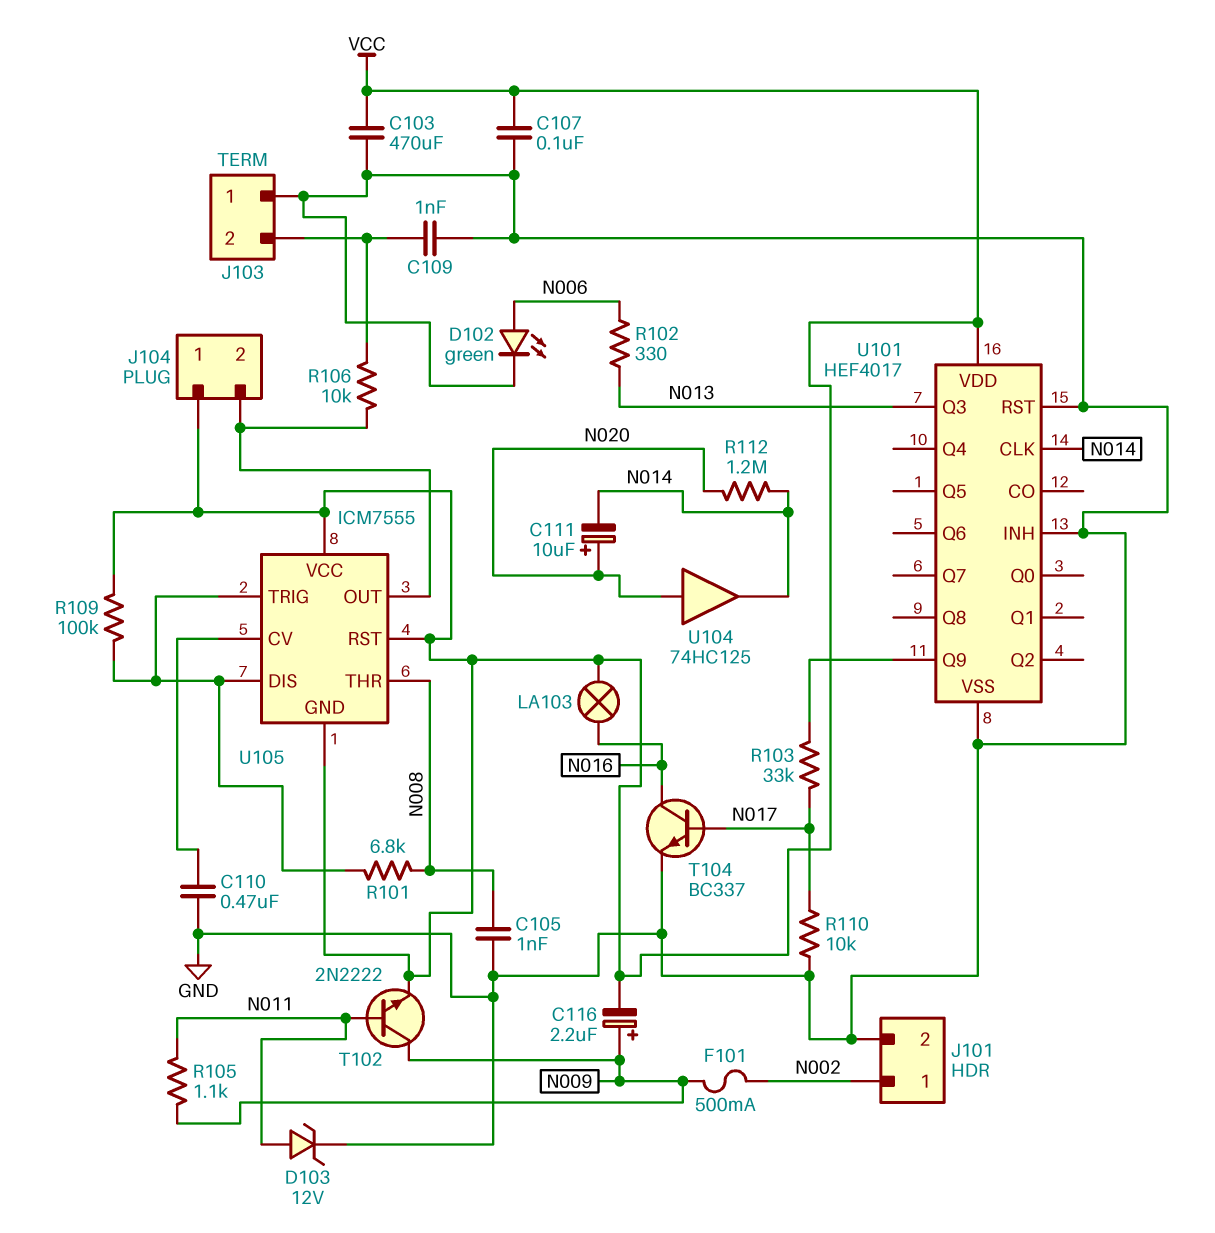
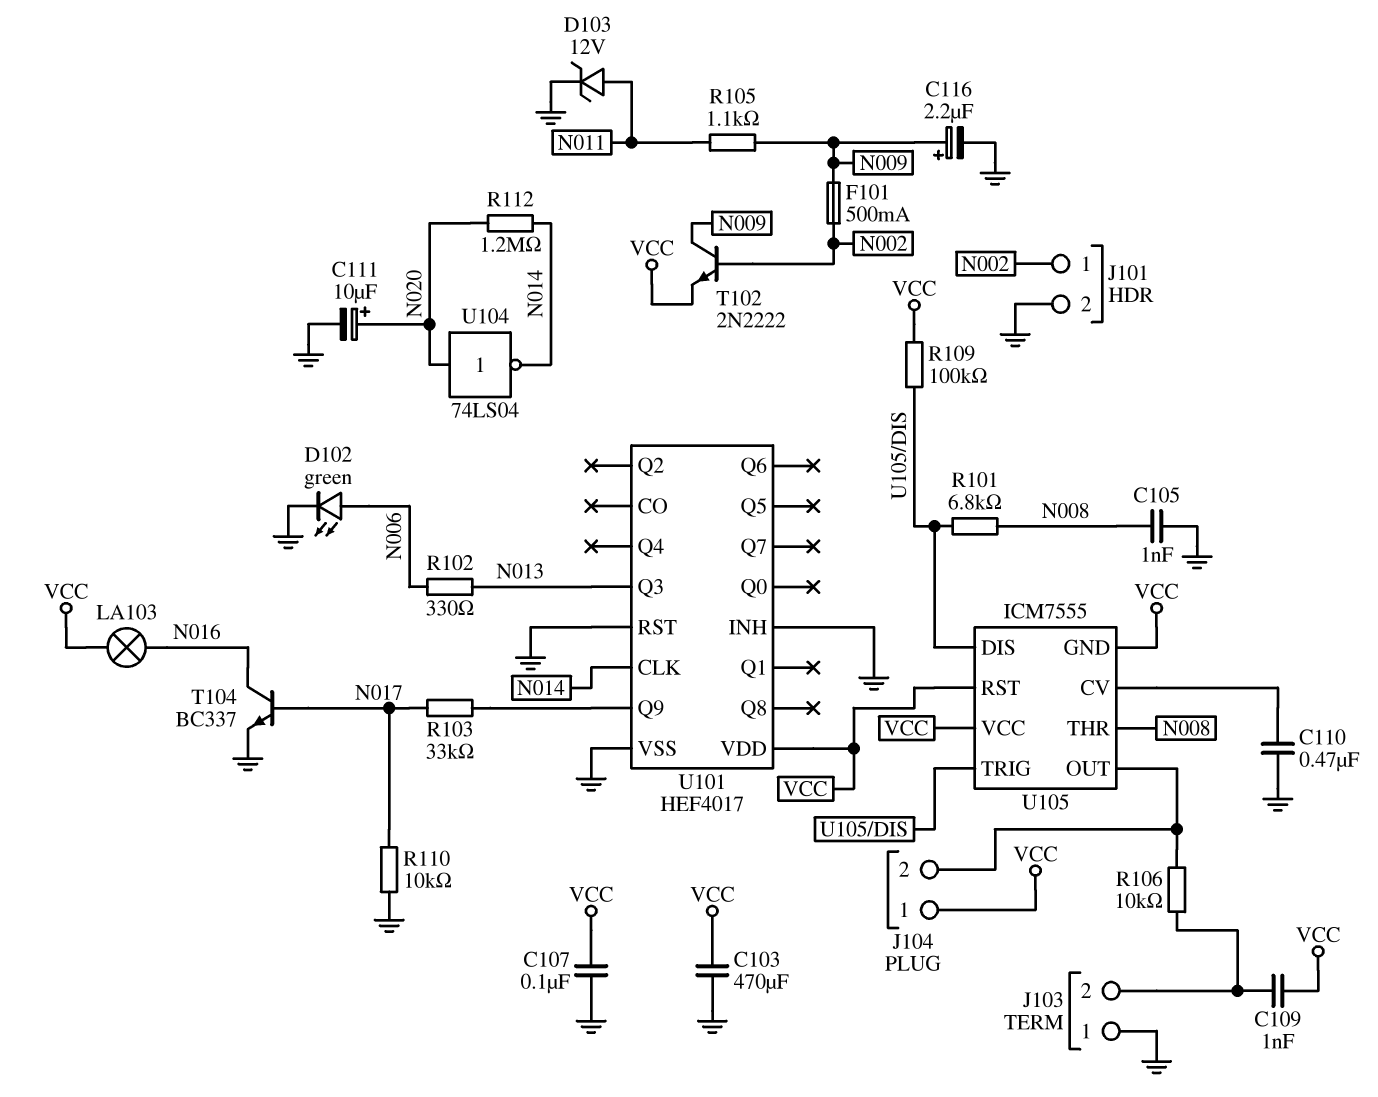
C109: 1nF (GND, J103/2) -> 1nF (J103/2, VCC)
C111: 10uF (plus N020, minus N014) -> 10uF (plus N020, minus GND)
C116: 2.2uF (plus N009, minus VCC) -> 2.2uF (plus N009, minus GND)
T102: NPN 2N2222 (B N011, C N009, E VCC) -> NPN 2N2222 (B N002, C N009, E VCC)
U104: buffer 74HC125 (in N020, out N014) -> NOT 74LS04 (in N020, out N014)

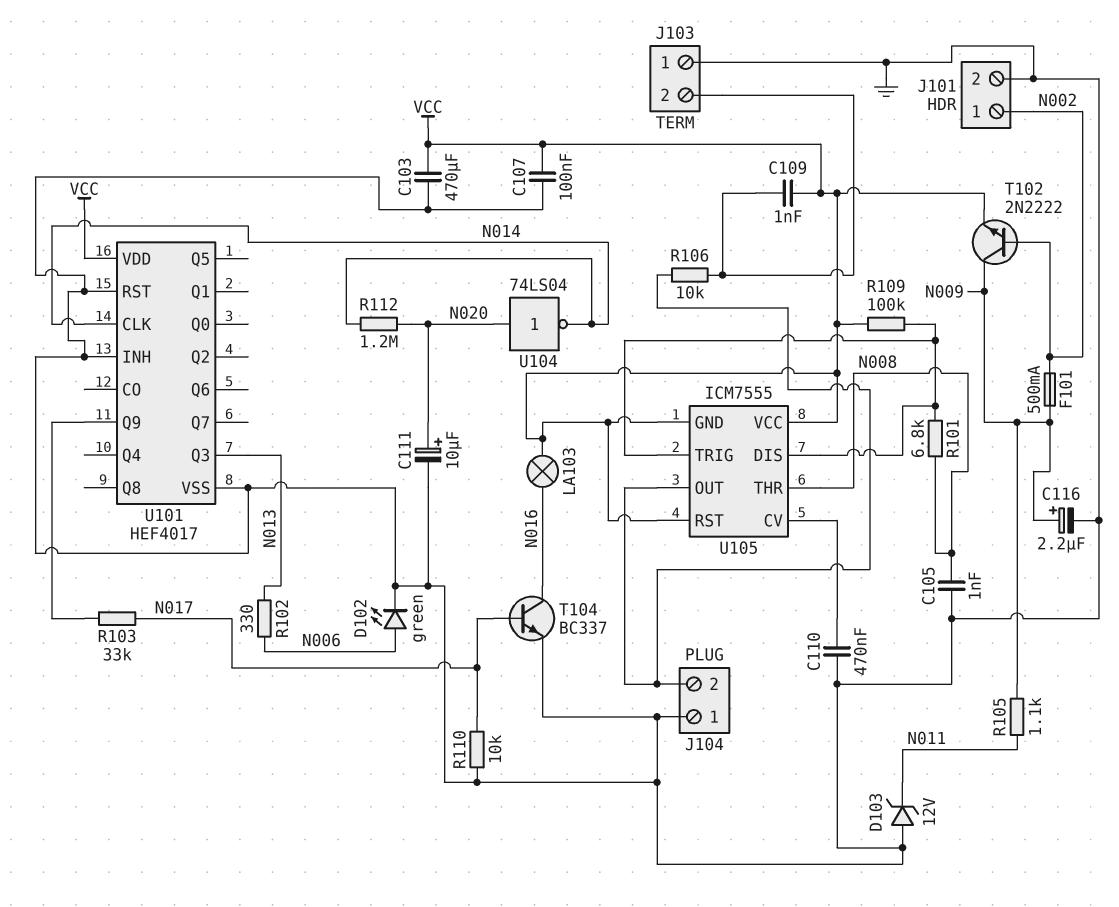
D103: zener 12V (A N011, K GND) -> zener 12V (A GND, K N011)
J104 pin 1: VCC -> GND

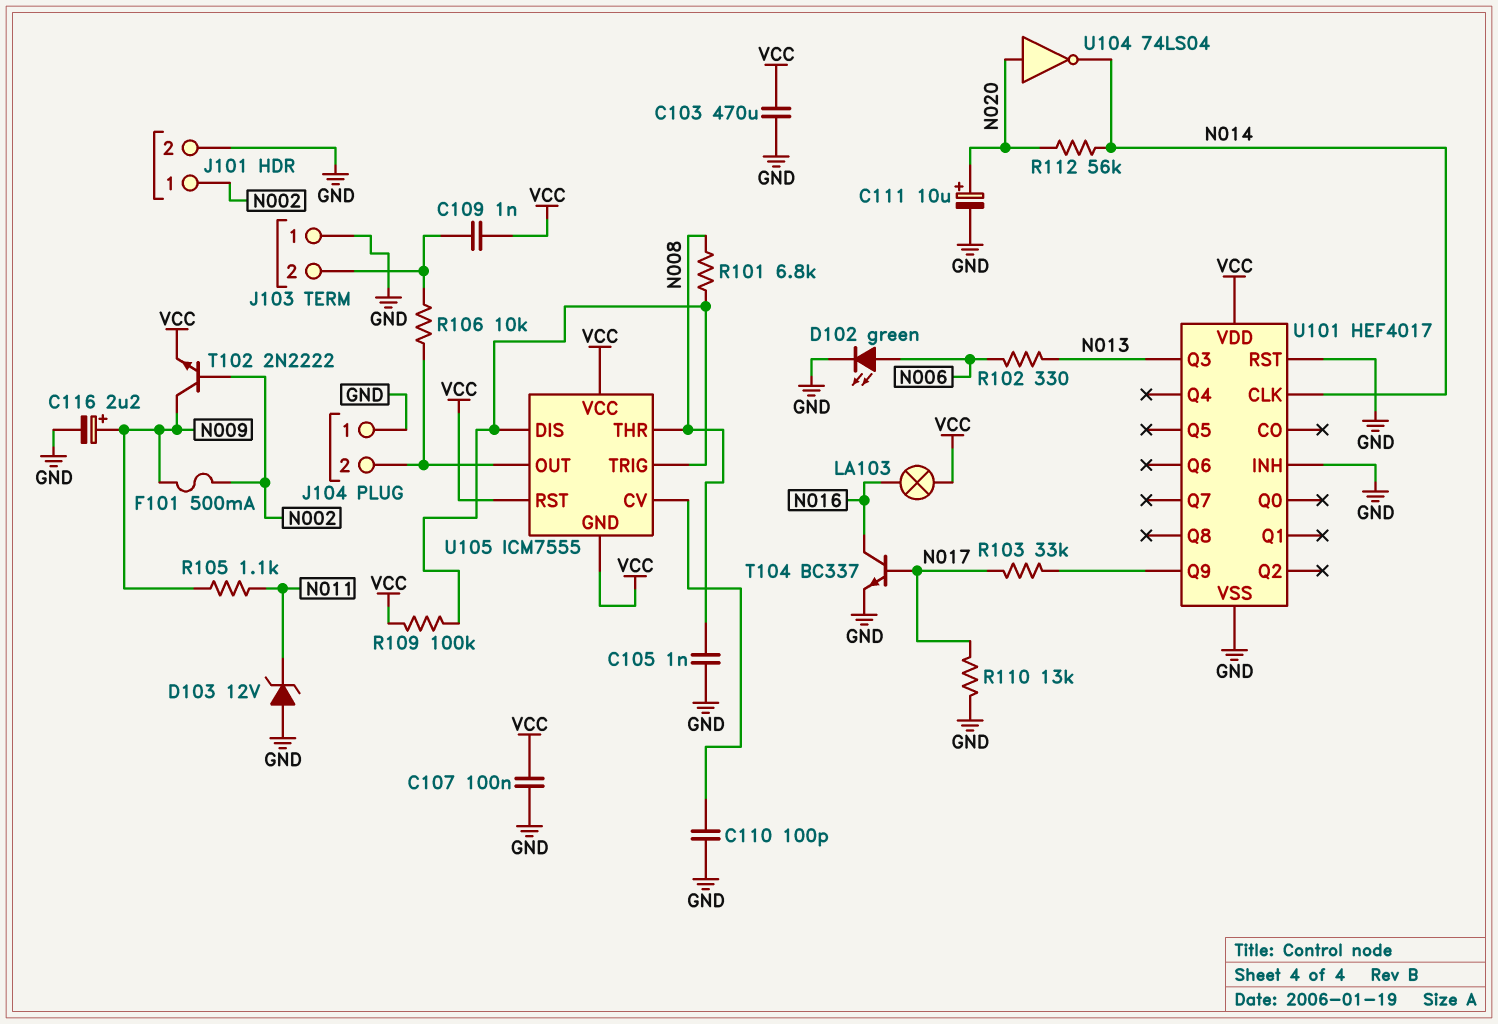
C110: 470nF (GND, U105/CV) -> 100pF (GND, U105/CV)
R110: 10k (GND, N017) -> 13k (GND, N017)
R112: 1.2M (N014, N020) -> 56k (N014, N020)

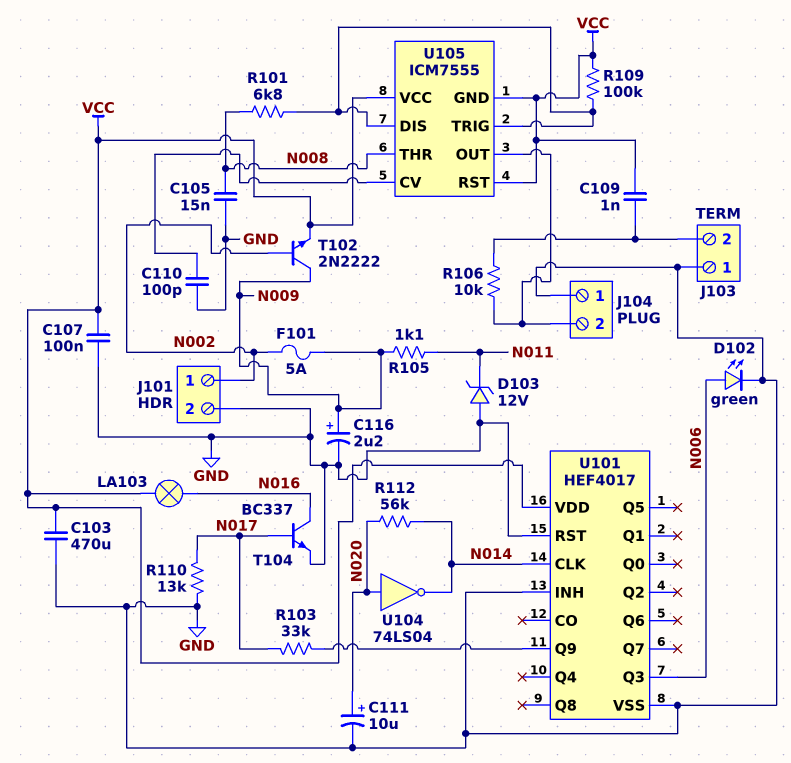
C105: 1nF (GND, N008) -> 15nF (GND, N008)
F101: 500mA (N002, N009) -> 5A (N002, N009)
R102: 330 (N006, N013) -> none
U101 pin Q3: N013 -> N006

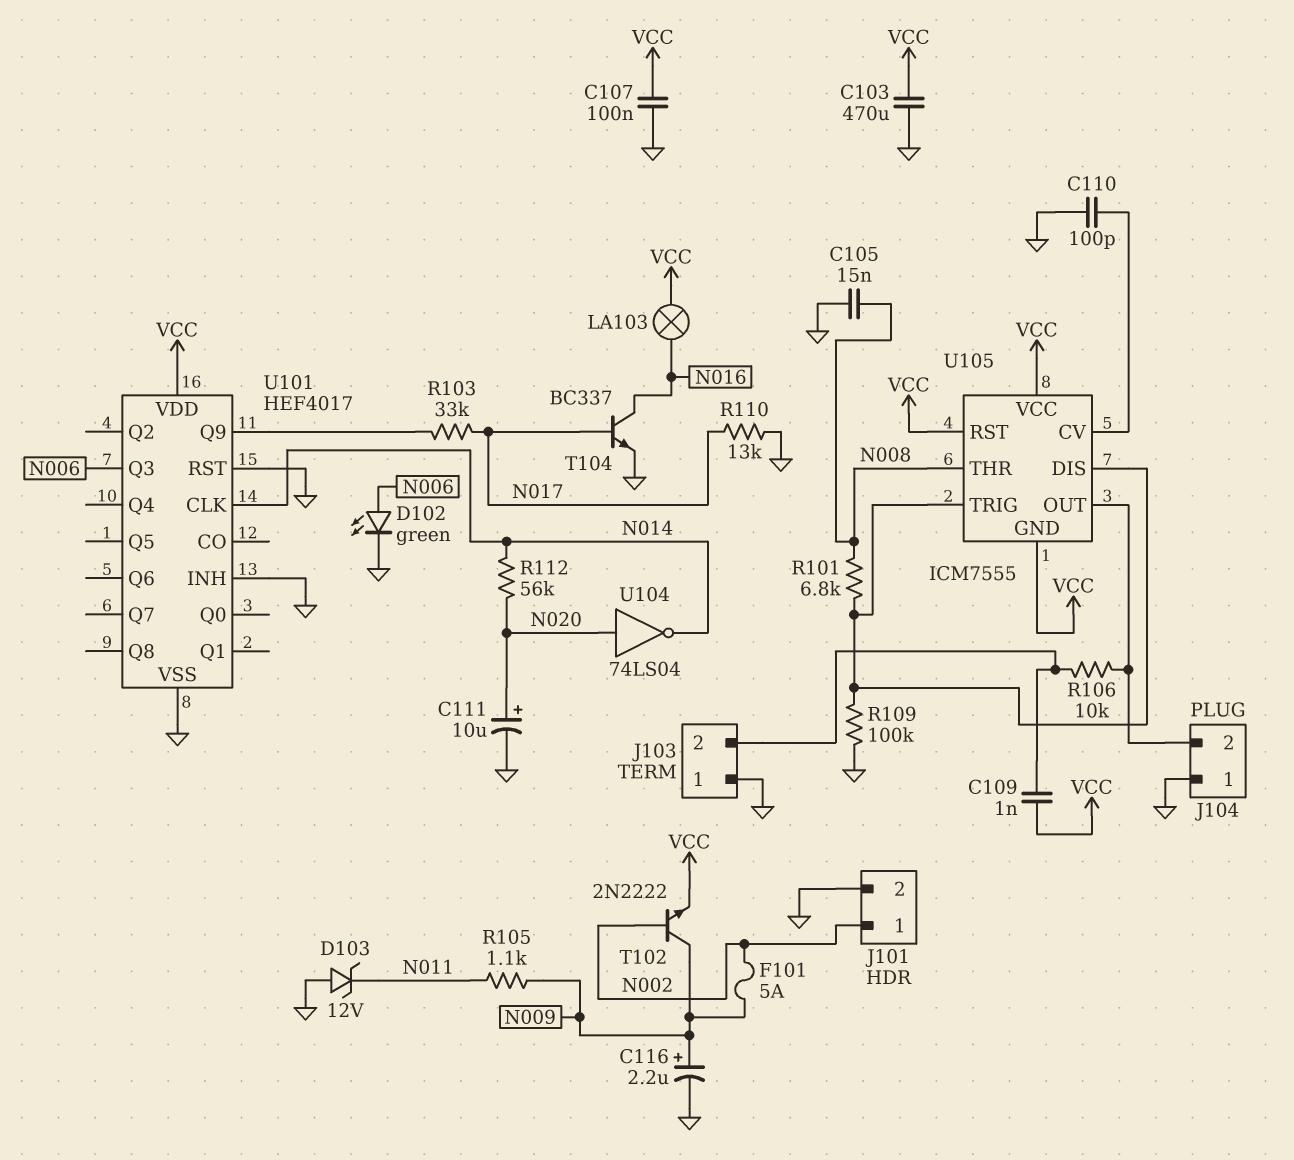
R109: 100k (U105/DIS, VCC) -> 100k (GND, U105/DIS)

